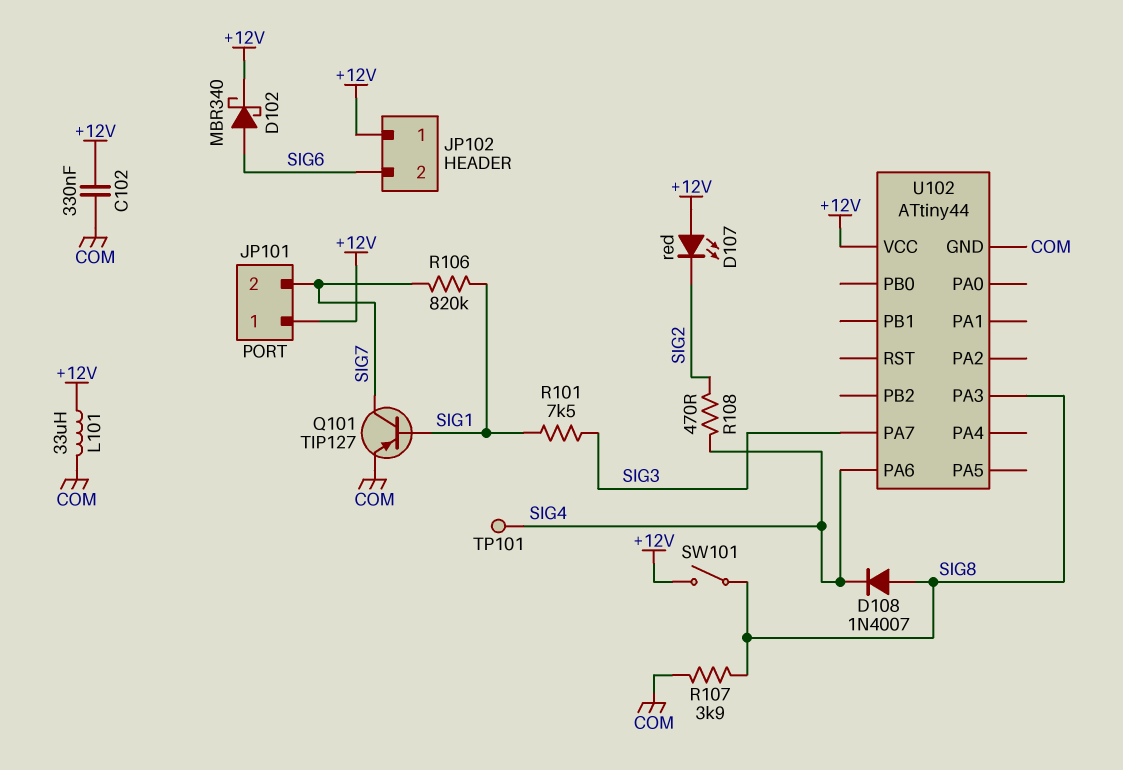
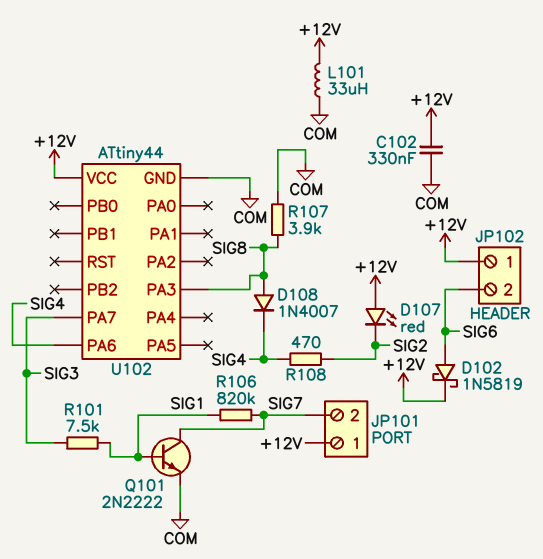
D102: schottky MBR340 (A SIG6, K +12V) -> schottky 1N5819 (A SIG6, K +12V)
Q101: PNP TIP127 (B SIG1, C SIG7, E COM) -> NPN 2N2222 (B SIG1, C SIG7, E COM)
SW101: switch (+12V, SIG8) -> none
TP101: test point (SIG4) -> none

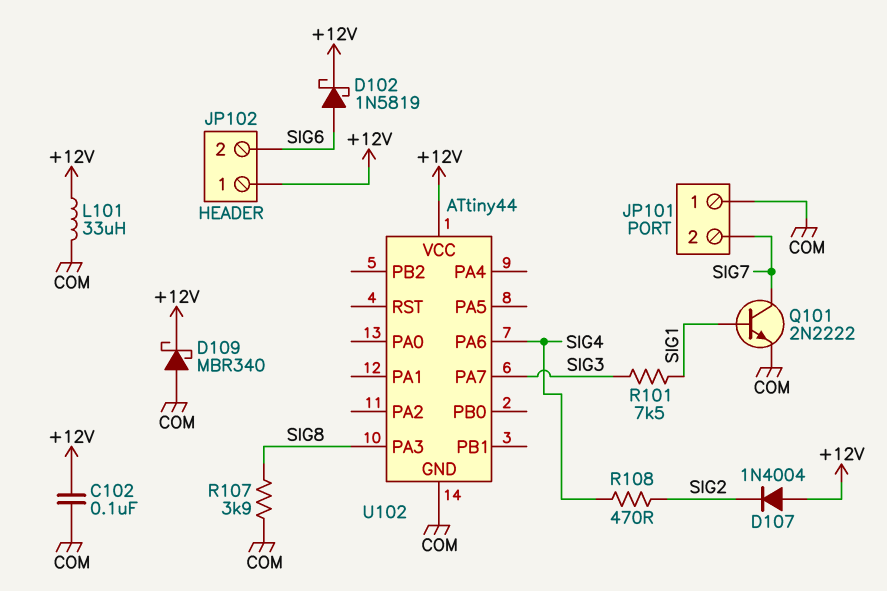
C102: 330nF (+12V, COM) -> 100nF (+12V, COM)
D107: LED red (A +12V, K SIG2) -> diode 1N4004 (A +12V, K SIG2)
D108: diode 1N4007 (A SIG8, K SIG4) -> none
D109: none -> schottky MBR340 (A COM, K +12V)
JP101 pin 1: +12V -> COM
R106: 820k (SIG1, SIG7) -> none

